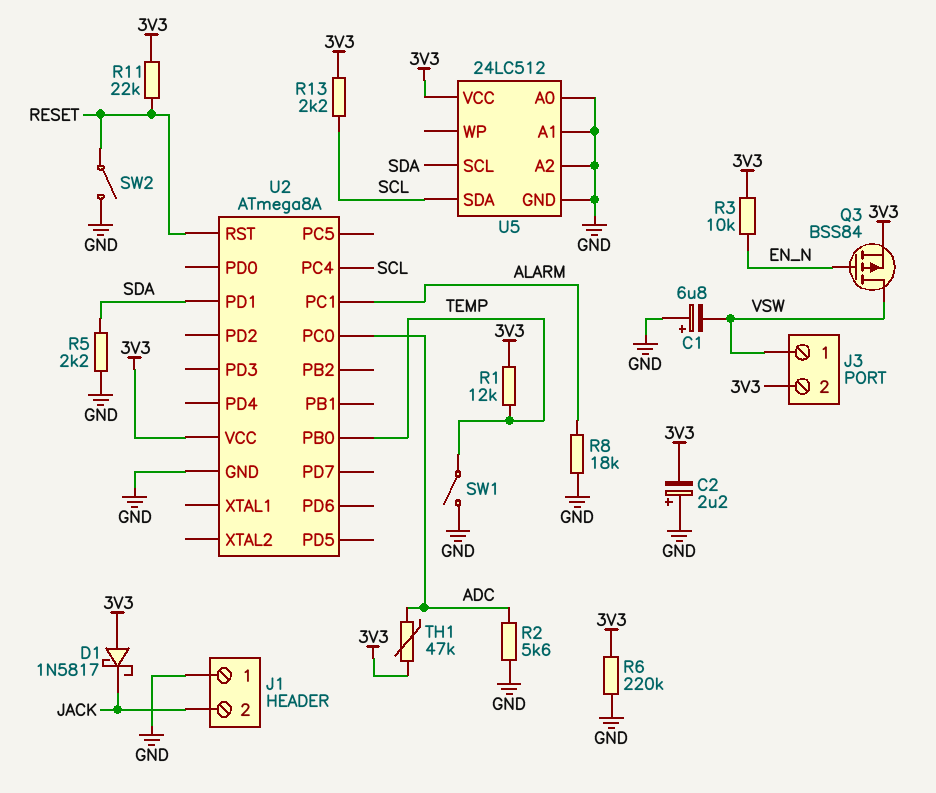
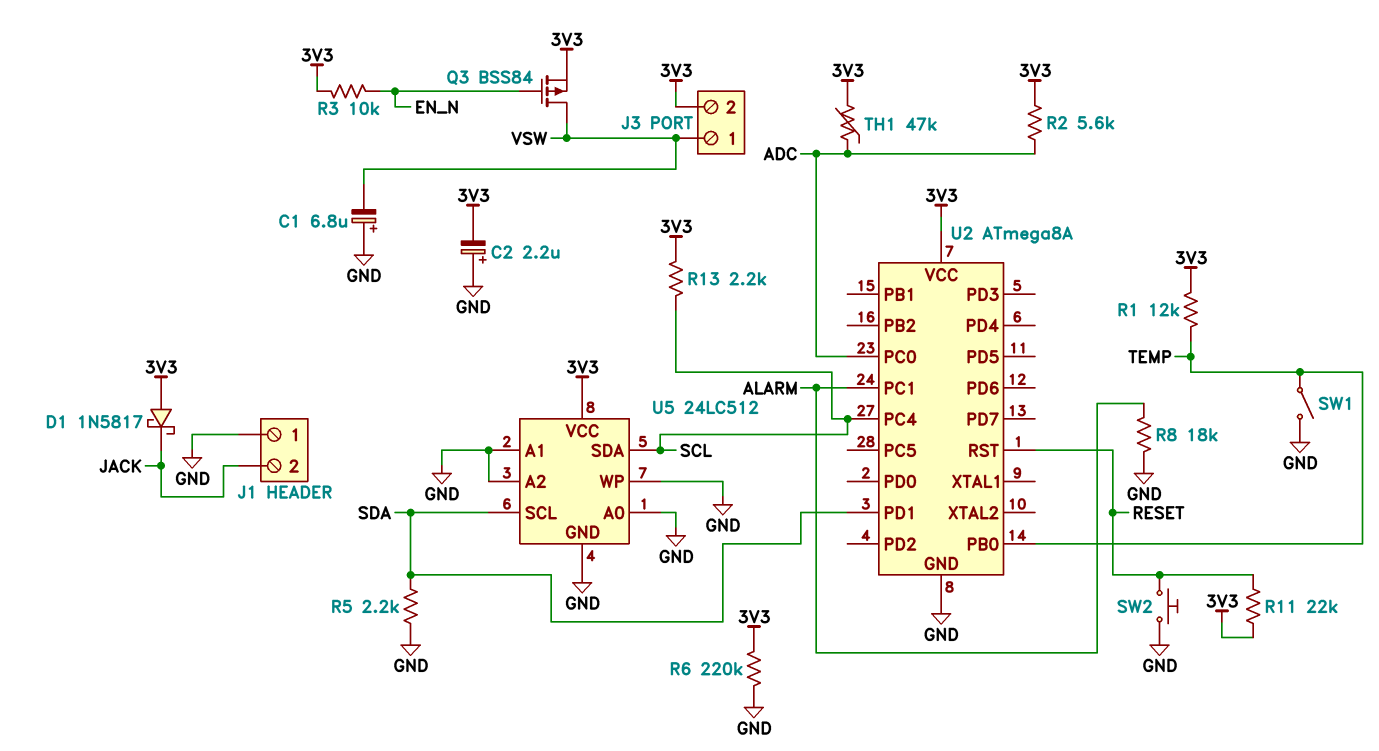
R2: 5.6k (ADC, GND) -> 5.6k (3V3, ADC)
SW2: switch (GND, RESET) -> button (GND, RESET)
U5 pin WP: none -> GND

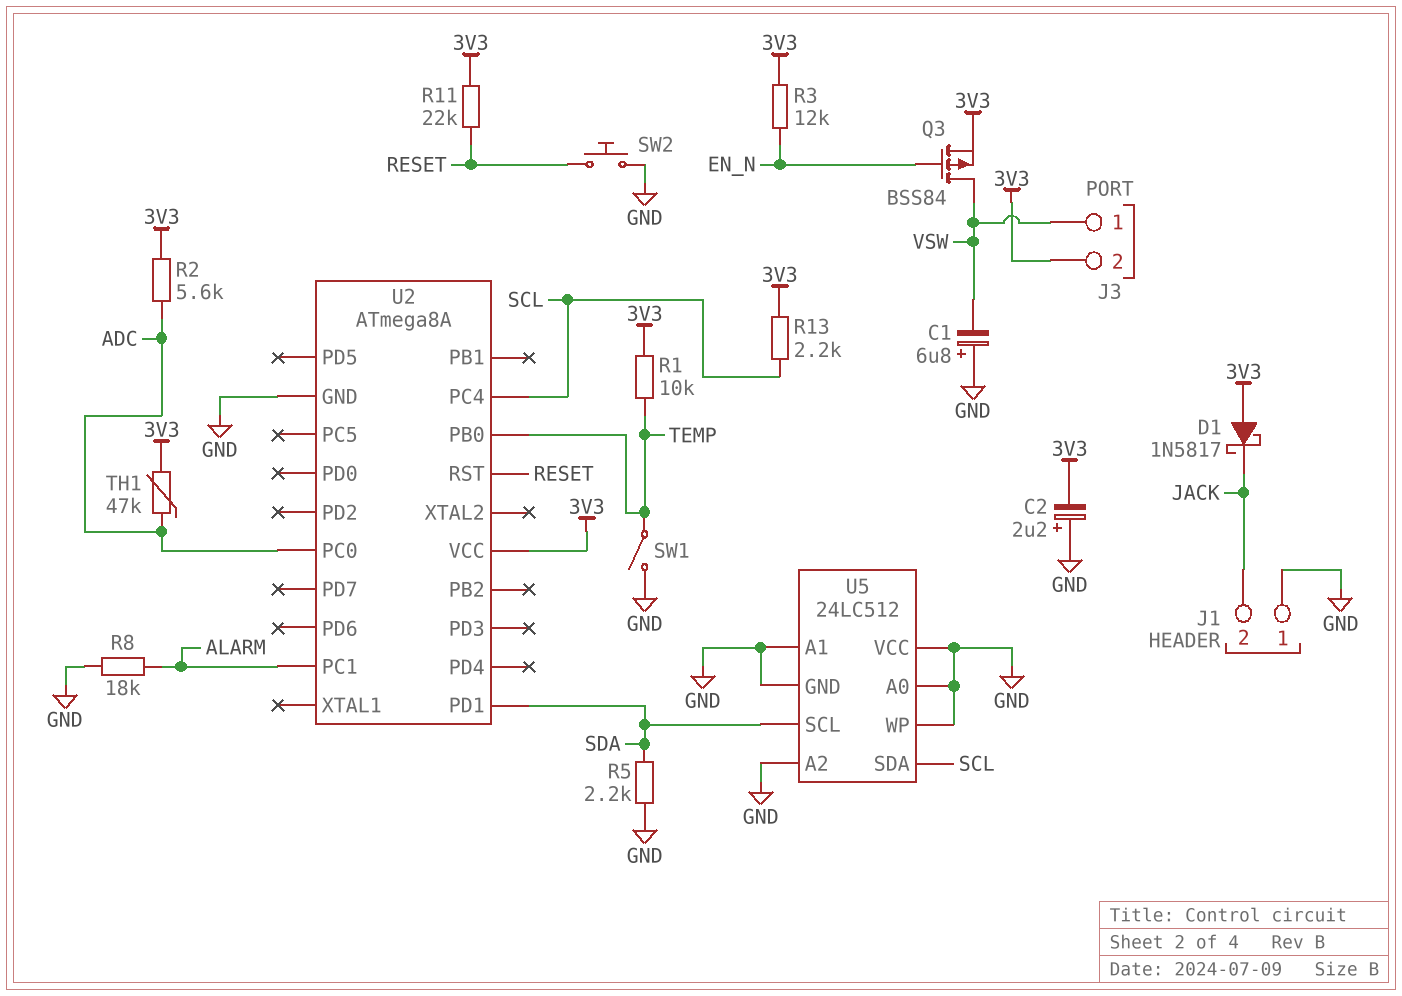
R1: 12k (3V3, TEMP) -> 10k (3V3, TEMP)
R3: 10k (3V3, EN_N) -> 12k (3V3, EN_N)
R6: 220k (3V3, GND) -> none
U5 pin VCC: 3V3 -> GND

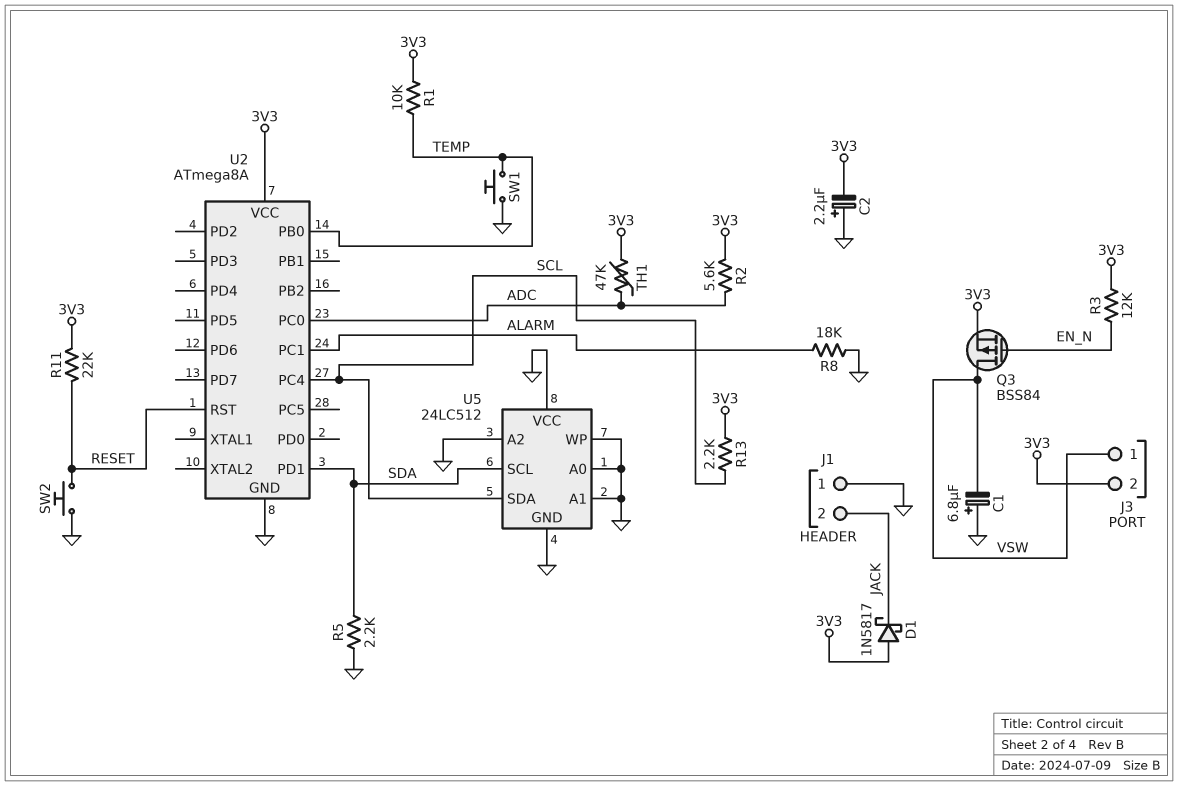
SW1: switch (GND, TEMP) -> button (GND, TEMP)

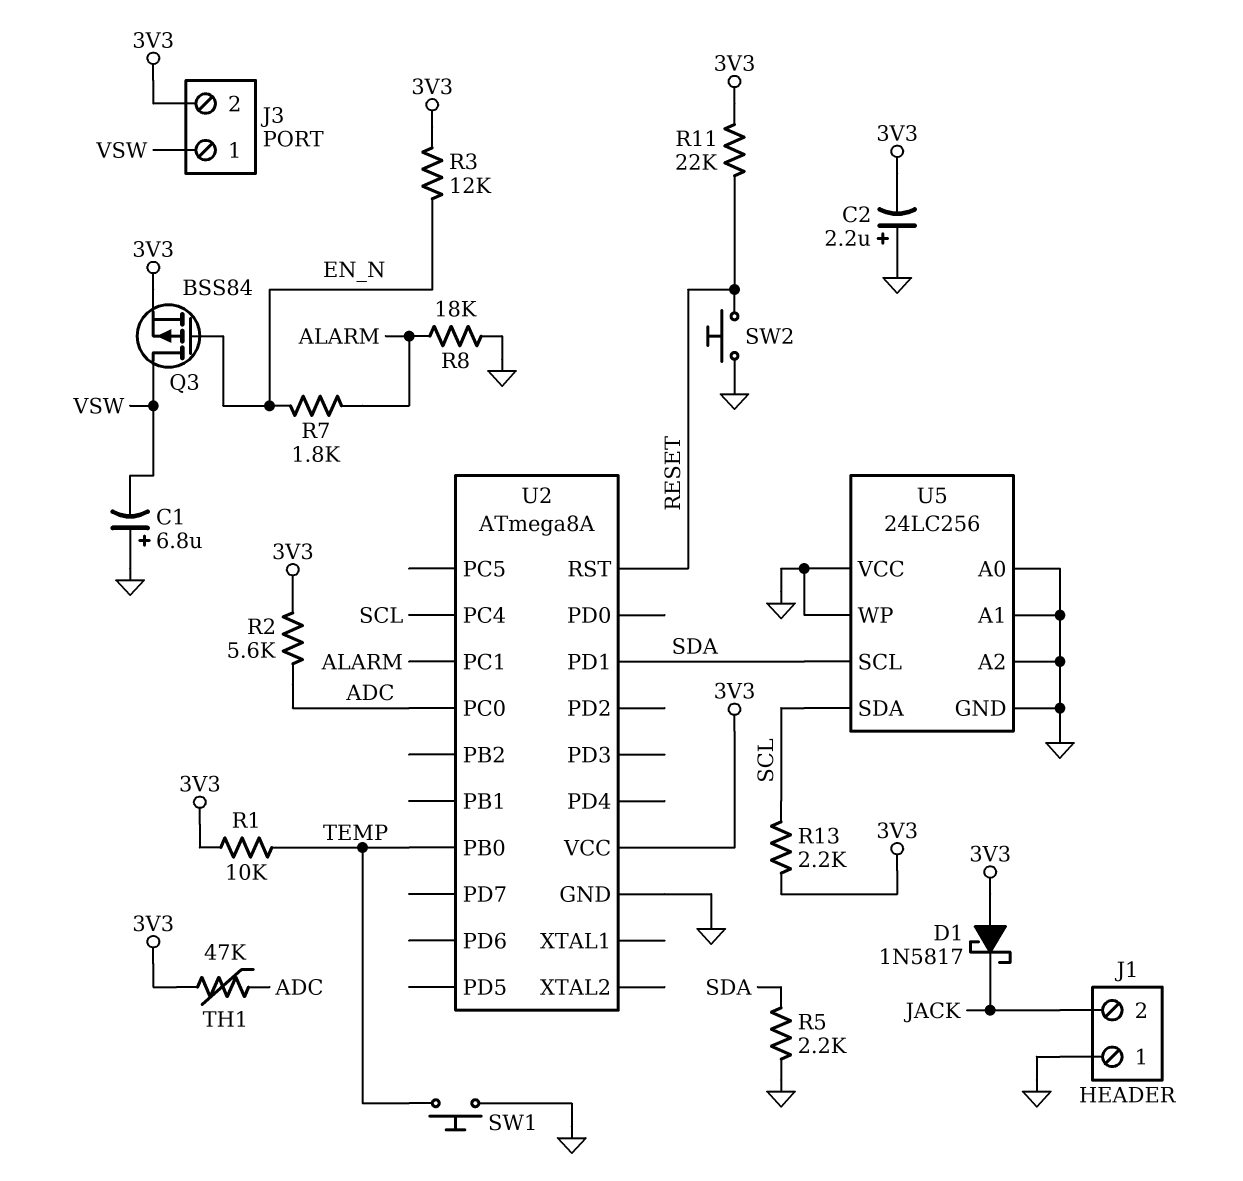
R7: none -> 1.8k (ALARM, EN_N)
U5: 24LC512 -> 24LC256

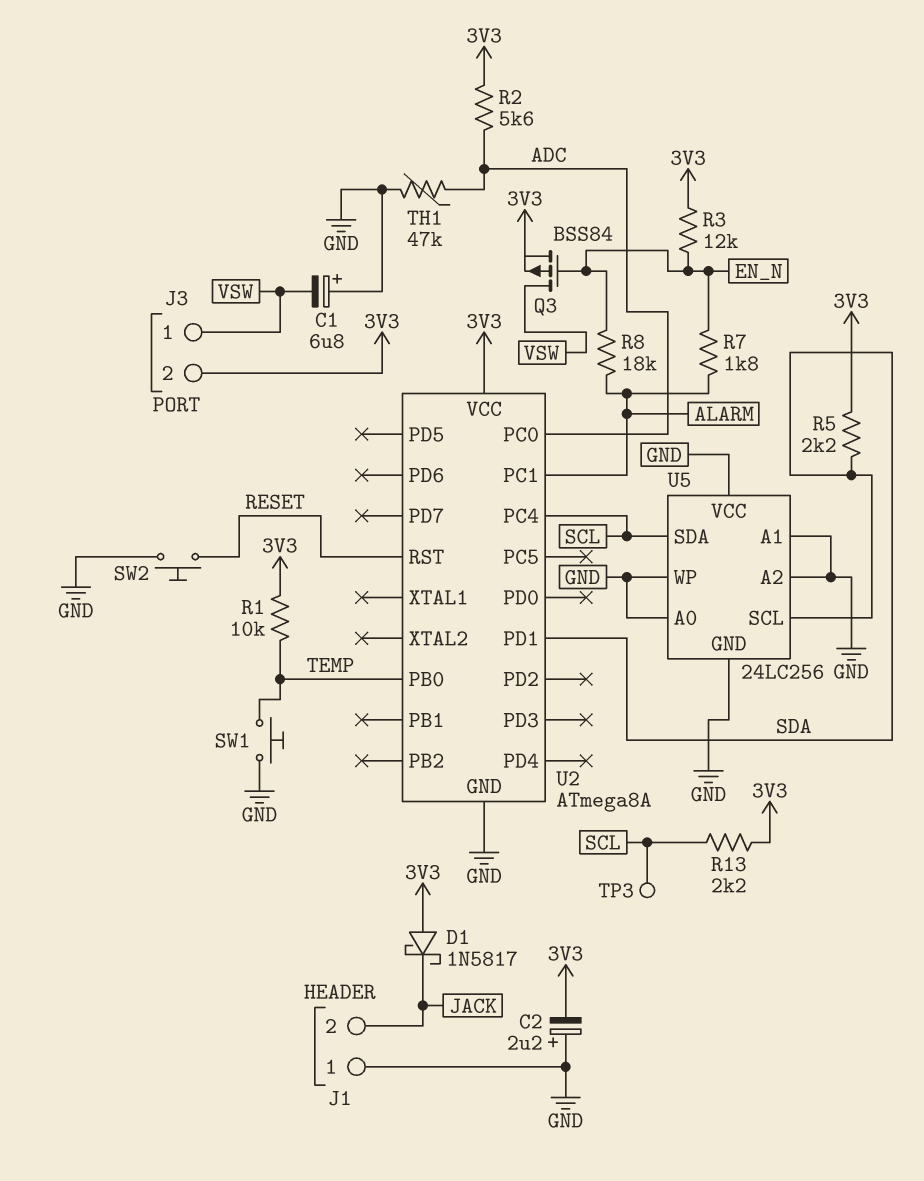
R5: 2.2k (GND, SDA) -> 2.2k (3V3, SDA)
R8: 18k (ALARM, GND) -> 18k (ALARM, EN_N)
R11: 22k (3V3, RESET) -> none
TH1: 47k (3V3, ADC) -> 47k (ADC, GND)
TP3: none -> test point (SCL)

